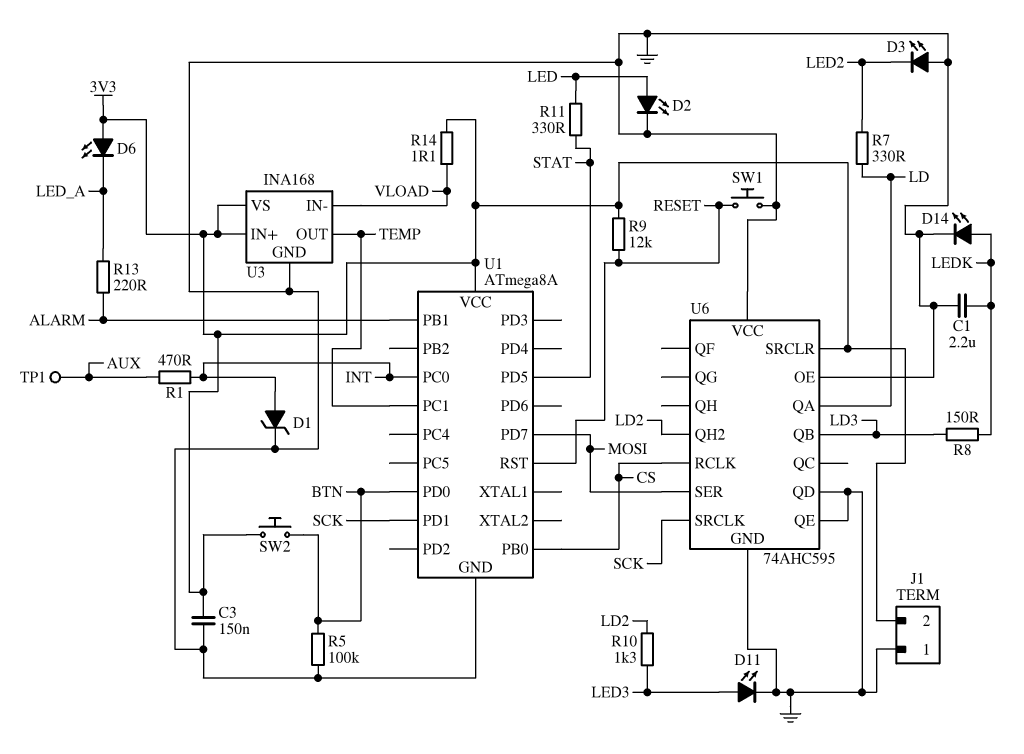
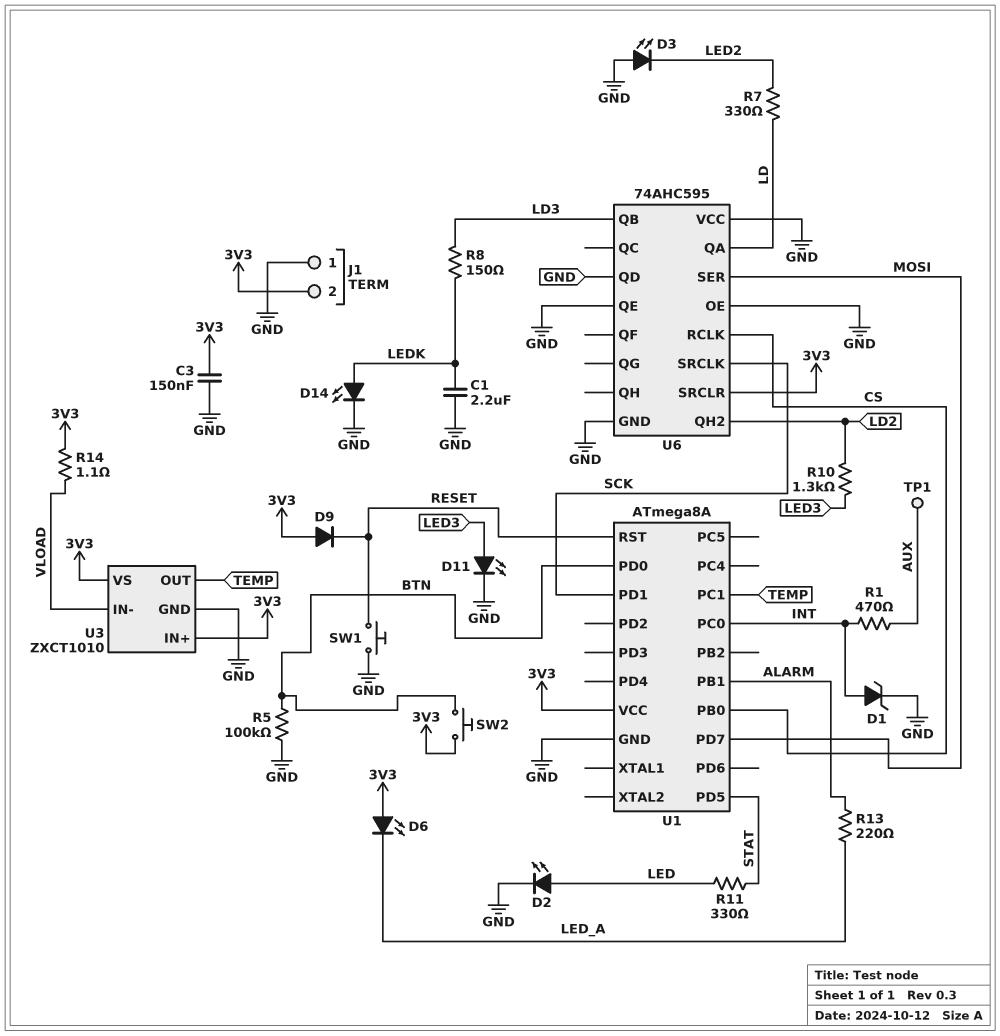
D9: none -> diode (A 3V3, K RESET)
R9: 12k (3V3, RESET) -> none
U3: INA168 -> ZXCT1010

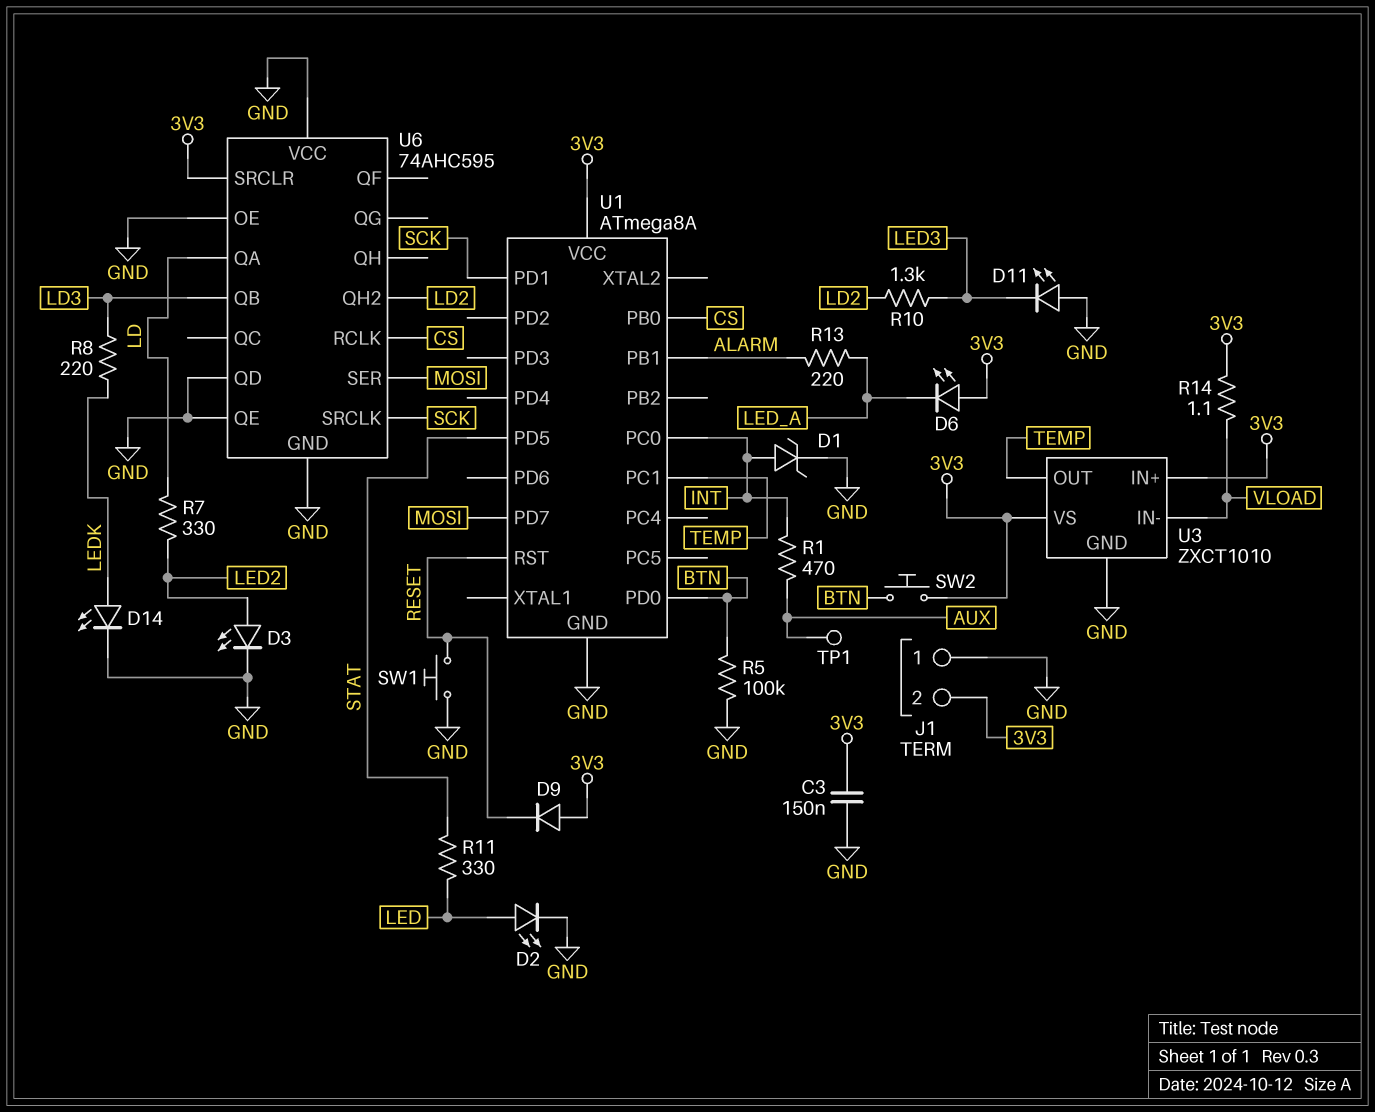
C1: 2.2uF (GND, LEDK) -> none
D3: LED (A GND, K LED2) -> LED (A LED2, K GND)
D11: LED (A LED3, K GND) -> LED (A GND, K LED3)
R8: 150 (LD3, LEDK) -> 220 (LD3, LEDK)

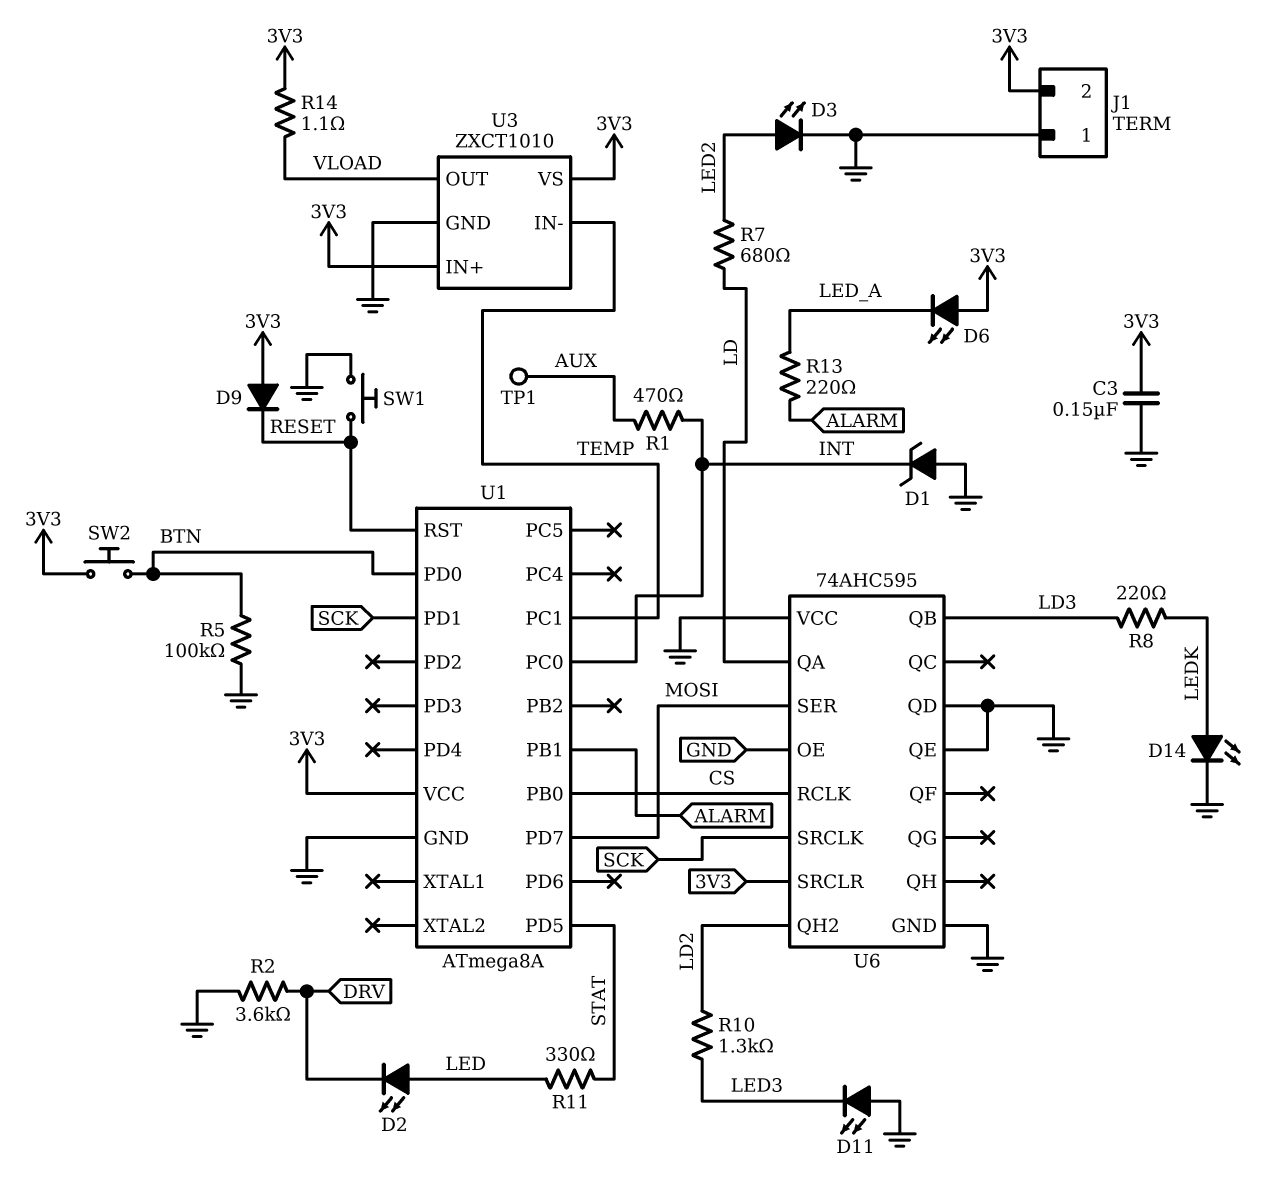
D1: zener (A INT, K GND) -> zener (A GND, K INT)
D2: LED (A LED, K GND) -> LED (A LED, K DRV)
R2: none -> 3.6k (DRV, GND)
R7: 330 (LD, LED2) -> 680 (LD, LED2)
U3 pin IN-: VLOAD -> TEMP
U3 pin OUT: TEMP -> VLOAD

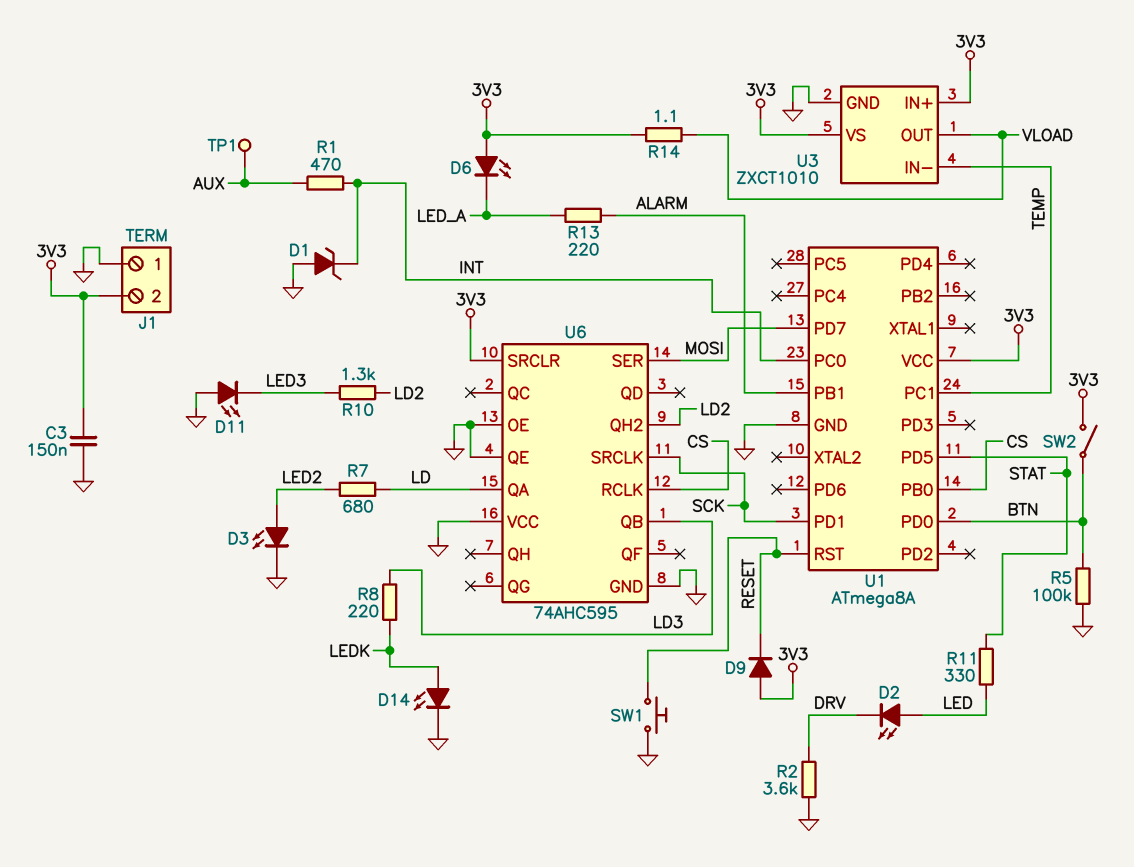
SW2: button (3V3, BTN) -> switch (3V3, BTN)
U6 pin QD: GND -> none

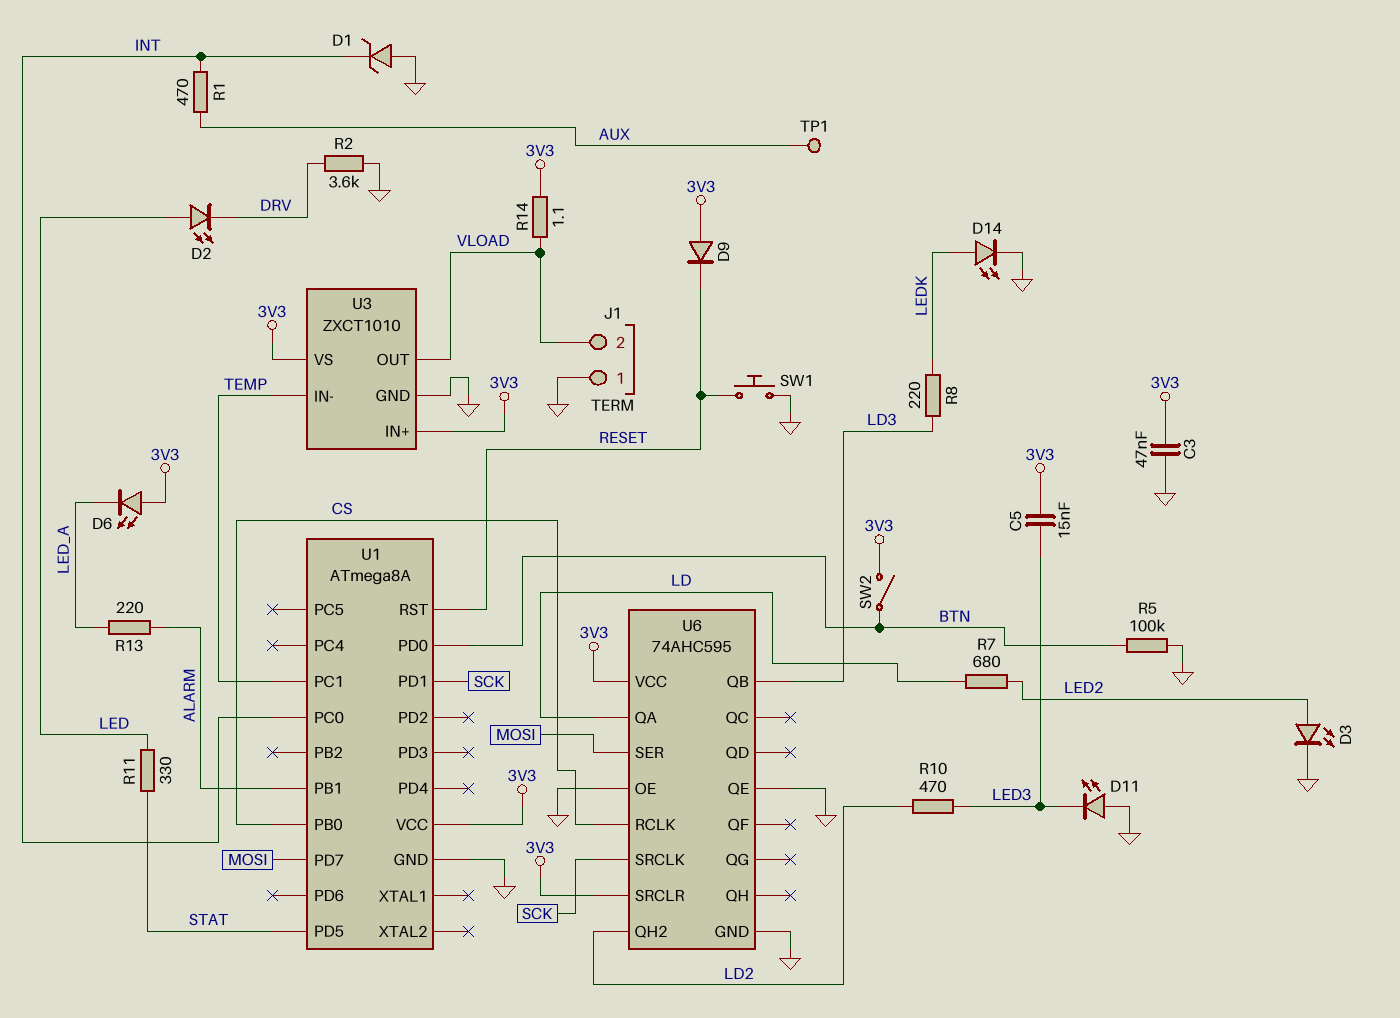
C3: 150nF (3V3, GND) -> 47nF (3V3, GND)
C5: none -> 15nF (3V3, LED3)
J1 pin 2: 3V3 -> VLOAD
R10: 1.3k (LD2, LED3) -> 470 (LD2, LED3)
U6 pin VCC: GND -> 3V3

